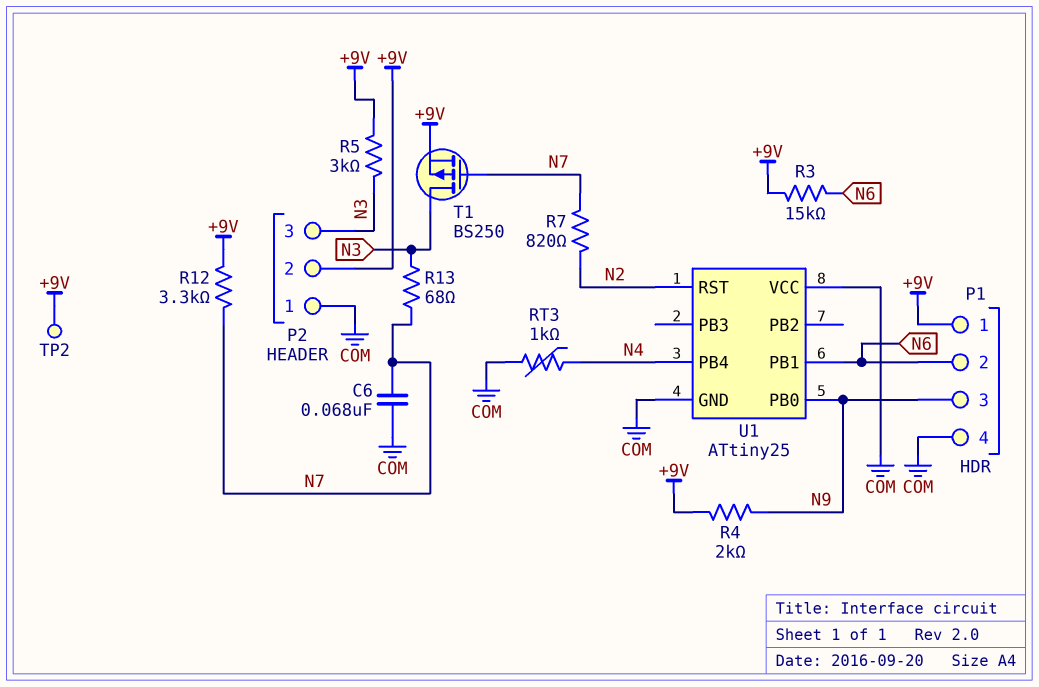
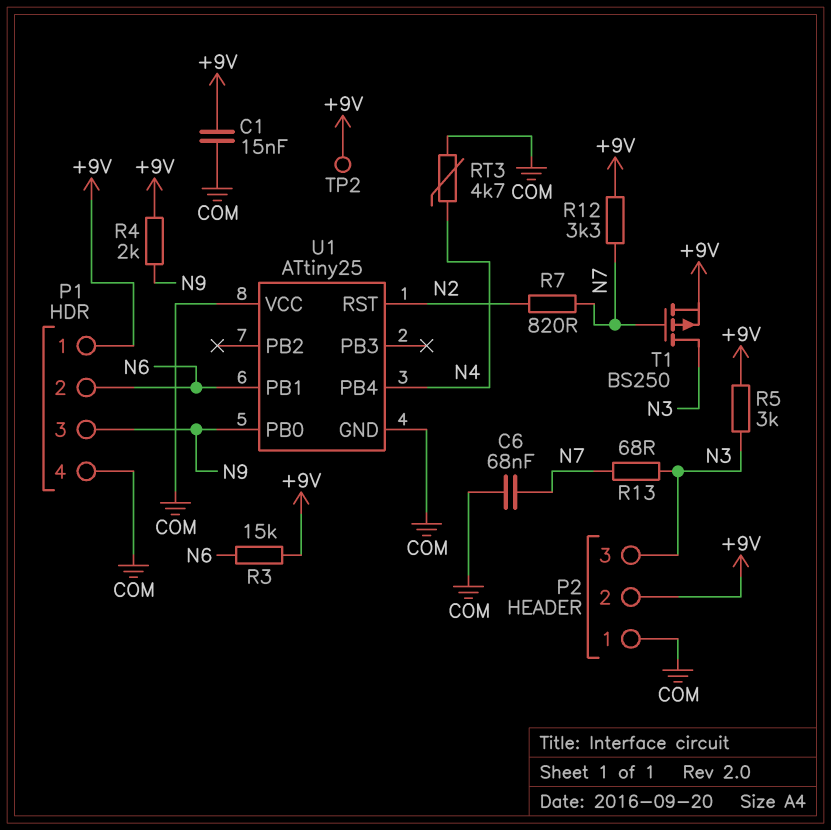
C1: none -> 15nF (+9V, COM)
RT3: 1k (COM, N4) -> 4.7k (COM, N4)

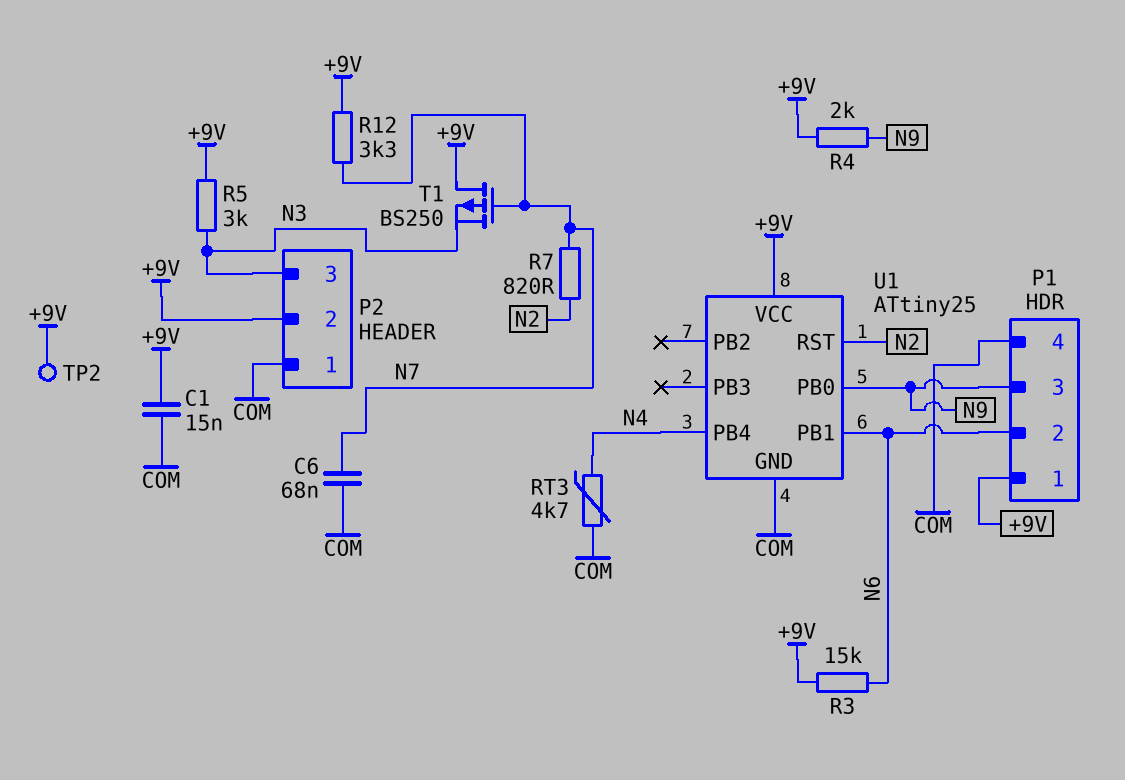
R13: 68 (N3, N7) -> none
T1: PMOS BS250 (G N7, D N3, S +9V) -> PMOS BS250 (G N7, D +9V, S N3)
U1 pin VCC: COM -> +9V

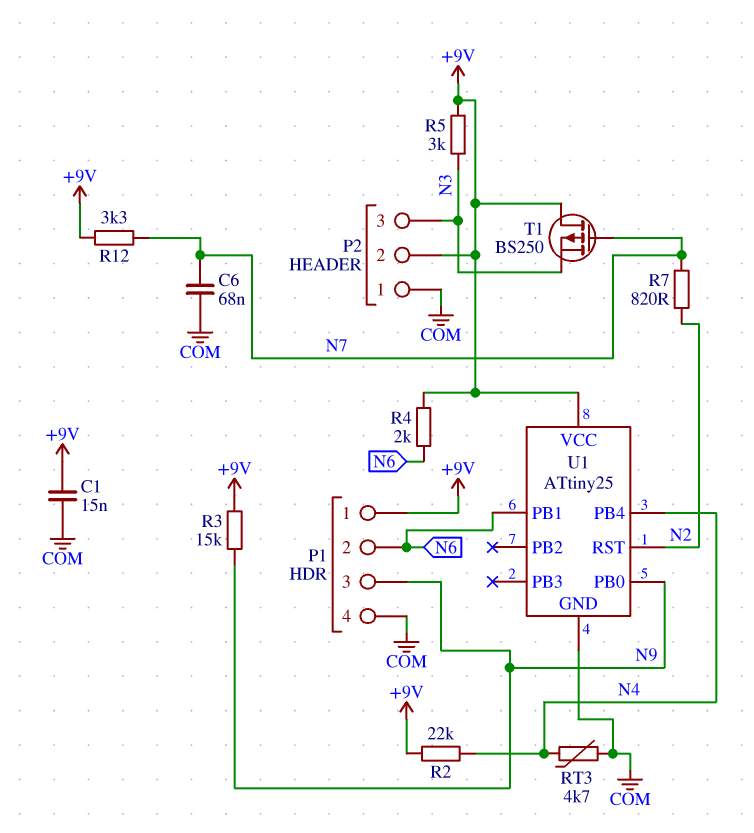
R2: none -> 22k (+9V, N4)
R3: 15k (+9V, N6) -> 15k (+9V, N9)
R4: 2k (+9V, N9) -> 2k (+9V, N6)
TP2: test point (+9V) -> none

